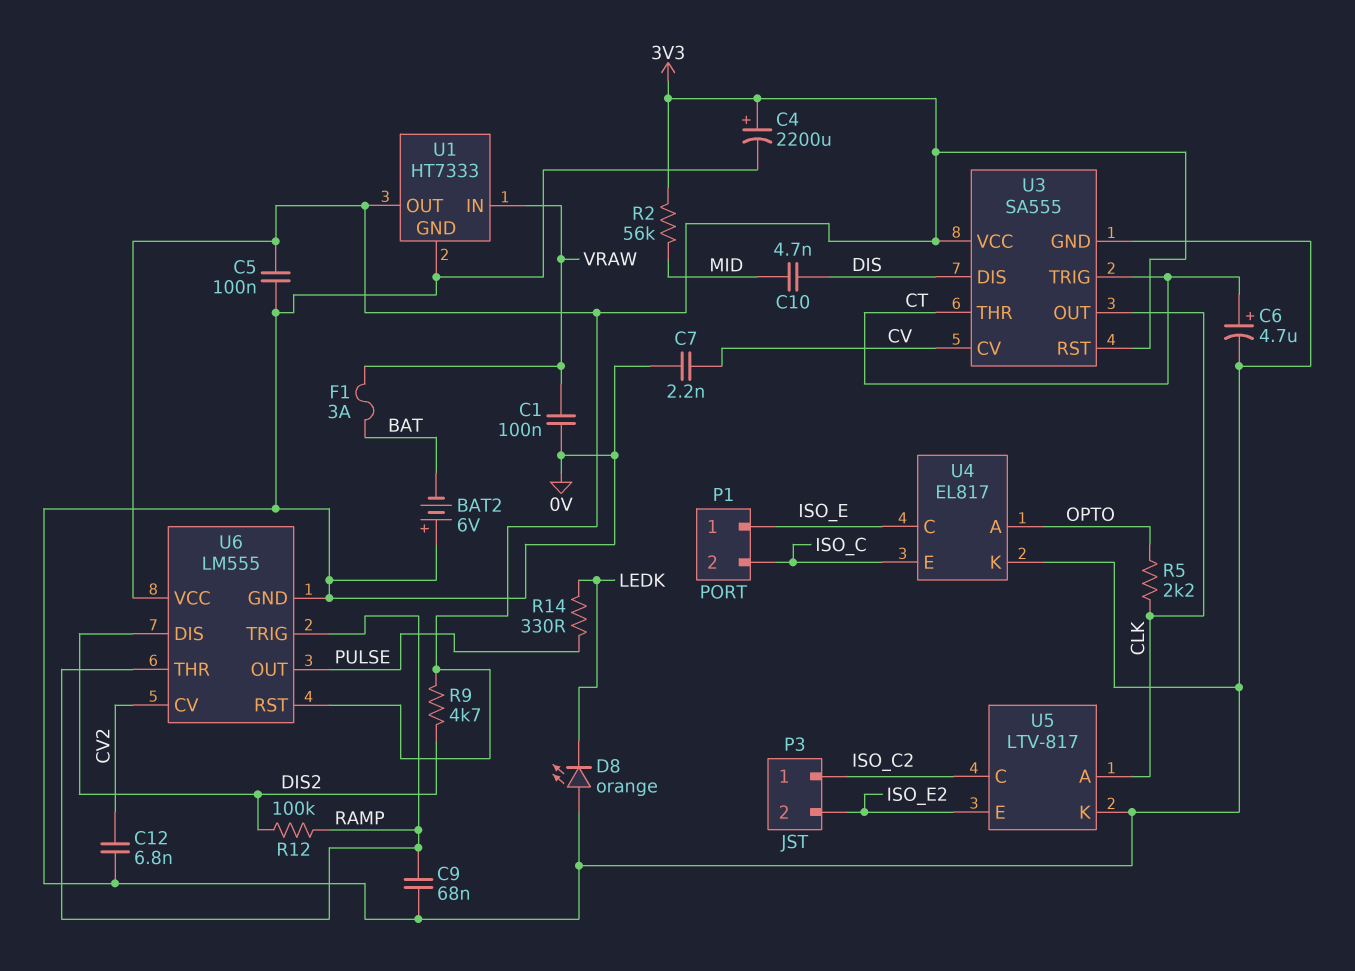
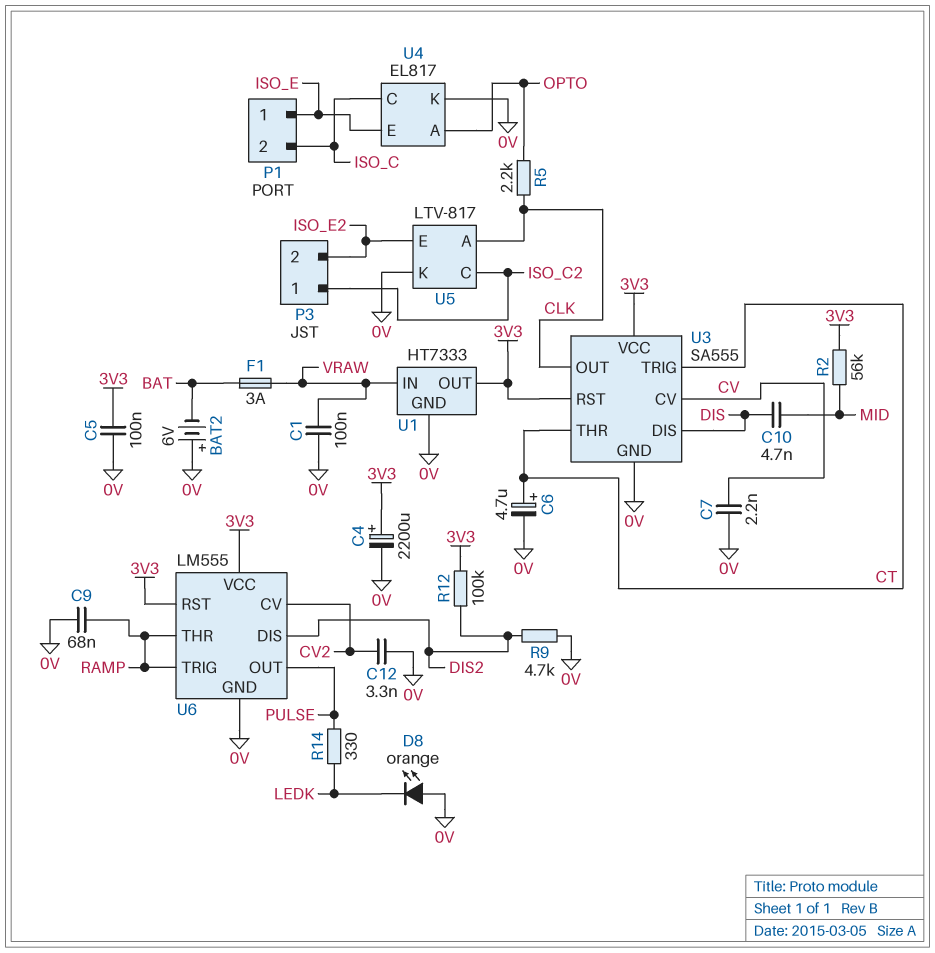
C12: 6.8nF (0V, CV2) -> 3.3nF (0V, CV2)
R9: 4.7k (3V3, DIS2) -> 4.7k (0V, DIS2)
R12: 100k (DIS2, RAMP) -> 100k (3V3, DIS2)
U4 pin C: ISO_E -> ISO_C
U4 pin E: ISO_C -> ISO_E

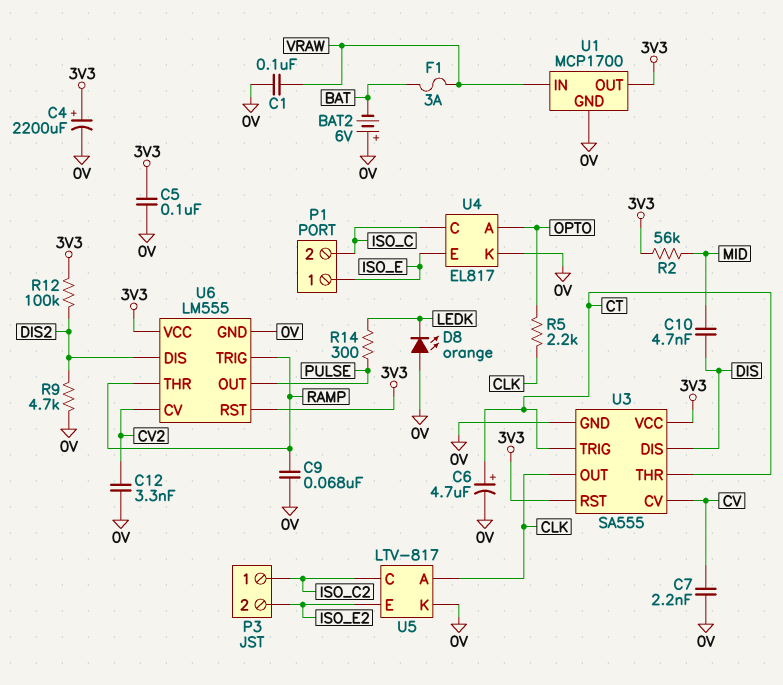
R14: 330 (LEDK, PULSE) -> 300 (LEDK, PULSE)
U1: HT7333 -> MCP1700

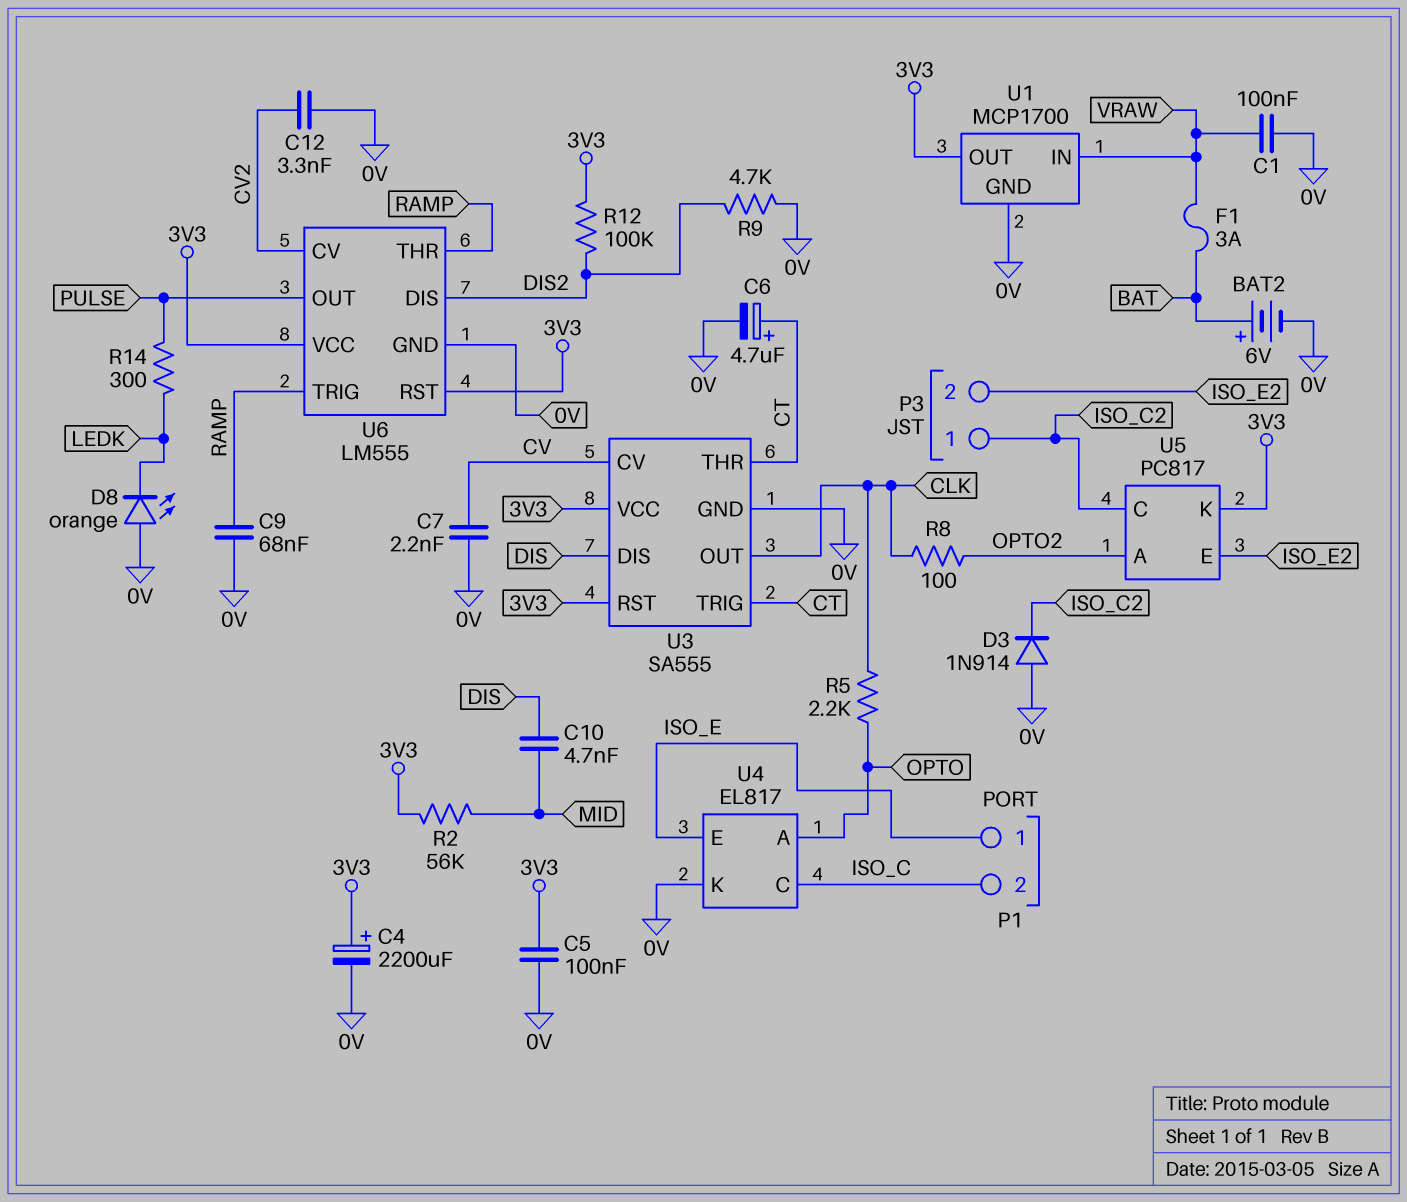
BAT2: 6V (plus 0V, minus BAT) -> 6V (plus BAT, minus 0V)
D3: none -> diode 1N914 (A 0V, K ISO_C2)
R8: none -> 100 (CLK, OPTO2)
U5: LTV-817 -> PC817
U5 pin A: CLK -> OPTO2
U5 pin K: 0V -> 3V3

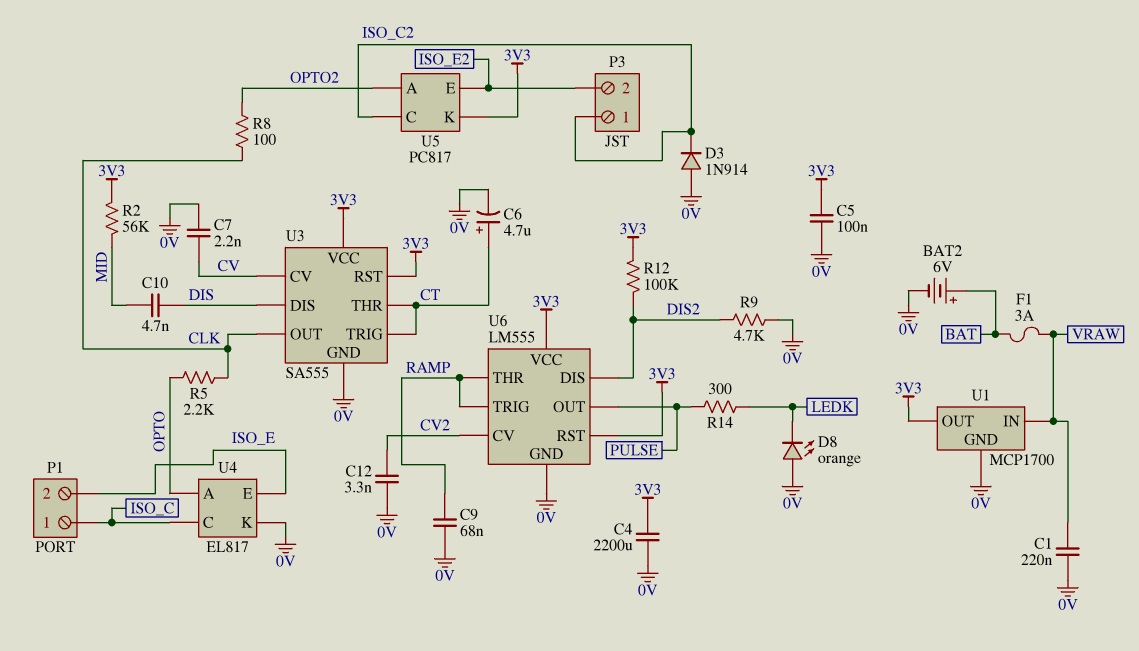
C1: 100nF (0V, VRAW) -> 220nF (0V, VRAW)
C4: 2200uF (plus 3V3, minus 0V) -> 2200uF (0V, 3V3)
P1 pin 1: ISO_E -> ISO_C
P1 pin 2: ISO_C -> ISO_E

